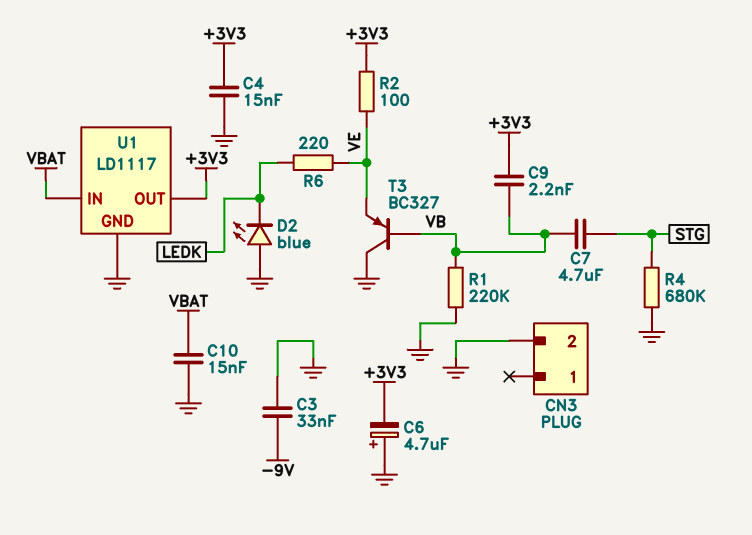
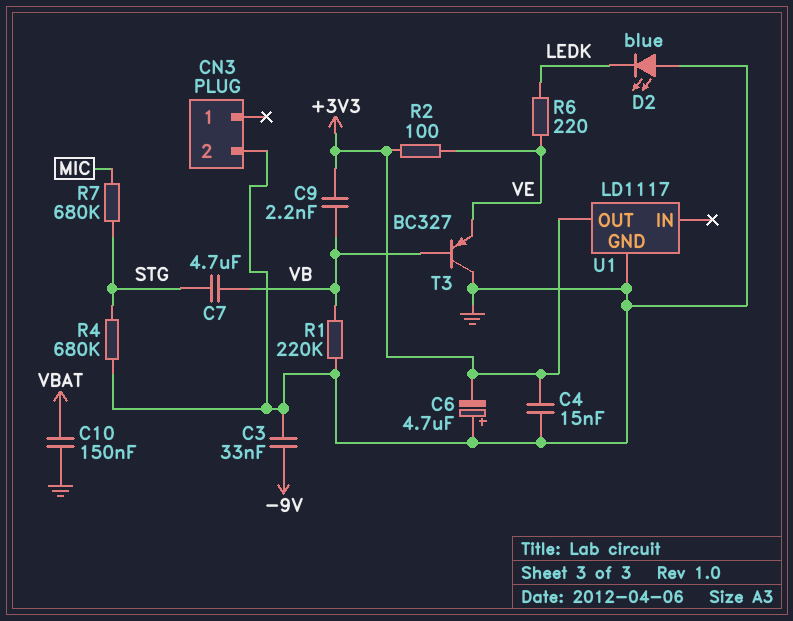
C10: 15nF (GND, VBAT) -> 150nF (GND, VBAT)
R7: none -> 680k (MIC, STG)
U1 pin IN: VBAT -> none

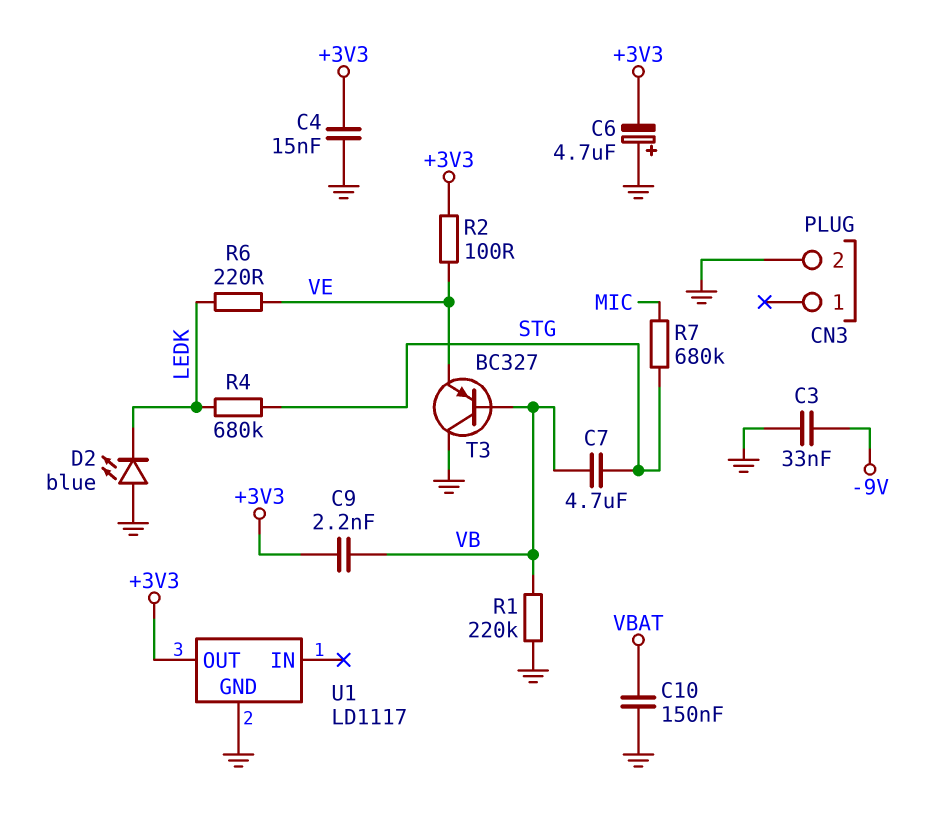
R4: 680k (GND, STG) -> 680k (LEDK, STG)

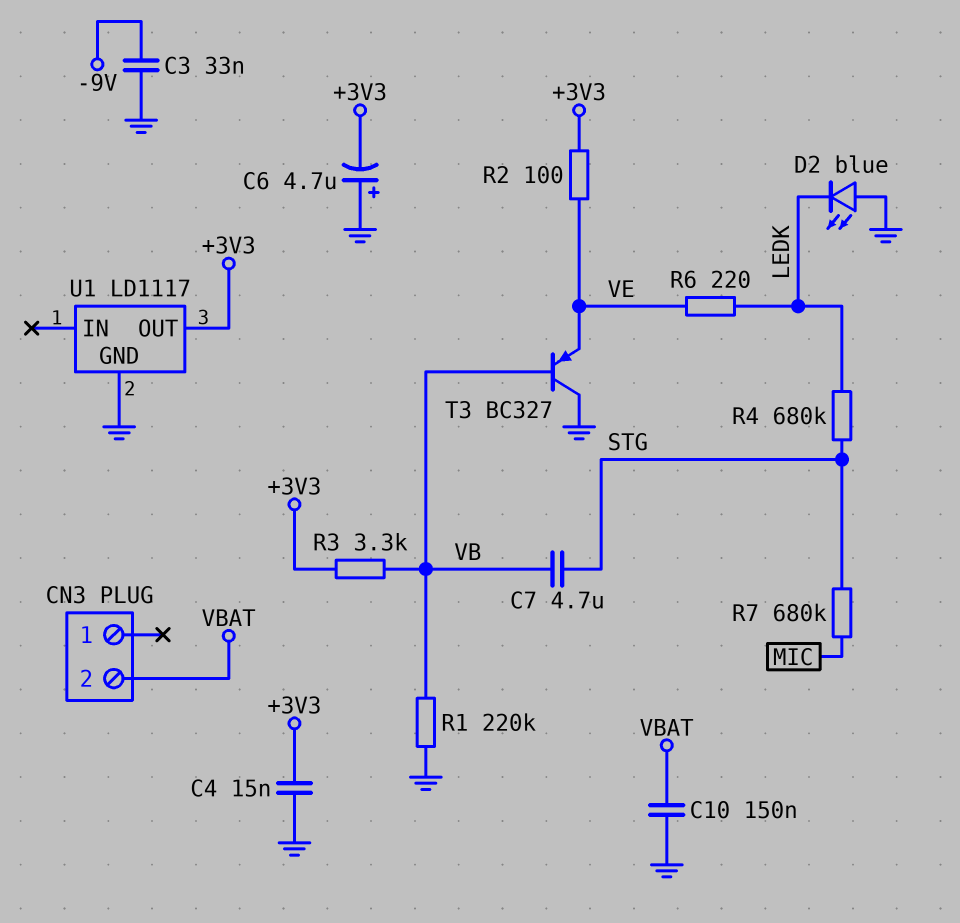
C9: 2.2nF (+3V3, VB) -> none
CN3 pin 2: GND -> VBAT
R3: none -> 3.3k (+3V3, VB)

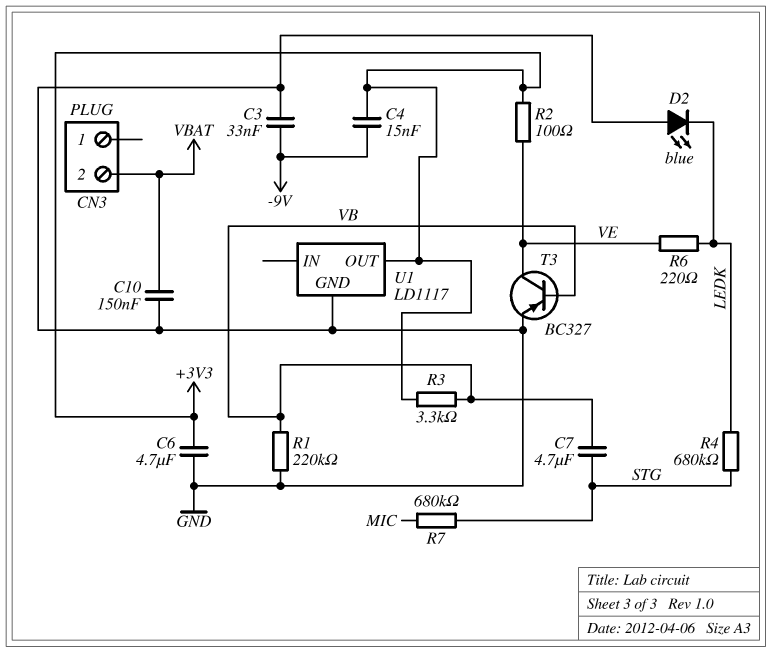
C4: 15nF (+3V3, GND) -> 15nF (+3V3, -9V)
C6: 4.7uF (plus GND, minus +3V3) -> 4.7uF (+3V3, GND)
T3: PNP BC327 (B VB, C GND, E VE) -> PNP BC327 (B VB, C VE, E GND)

